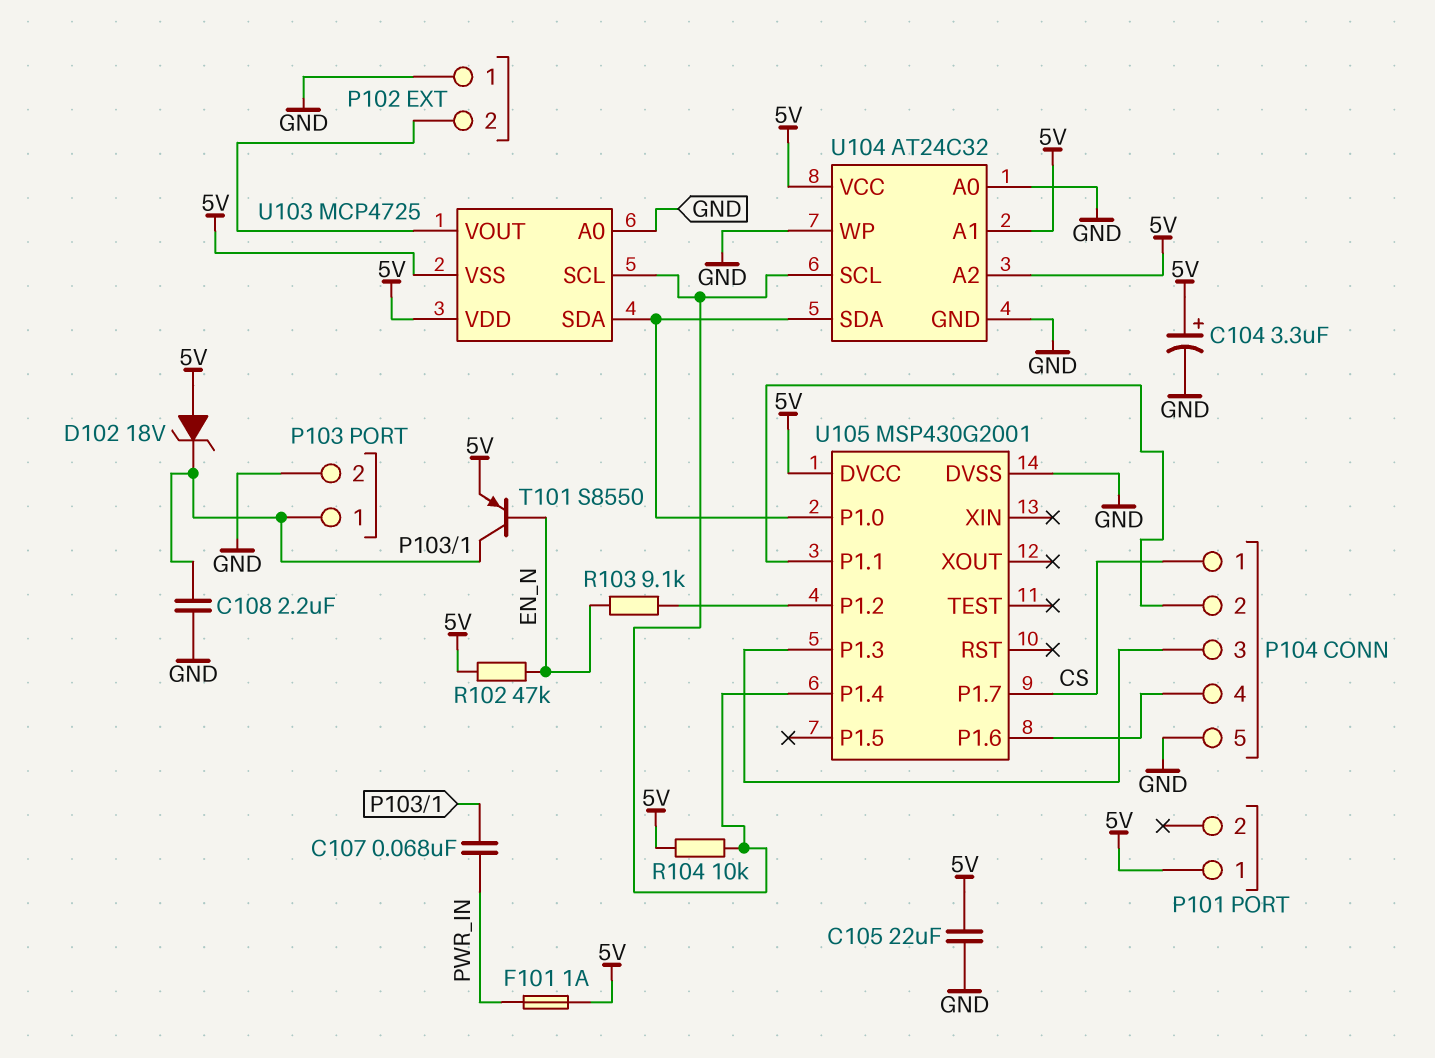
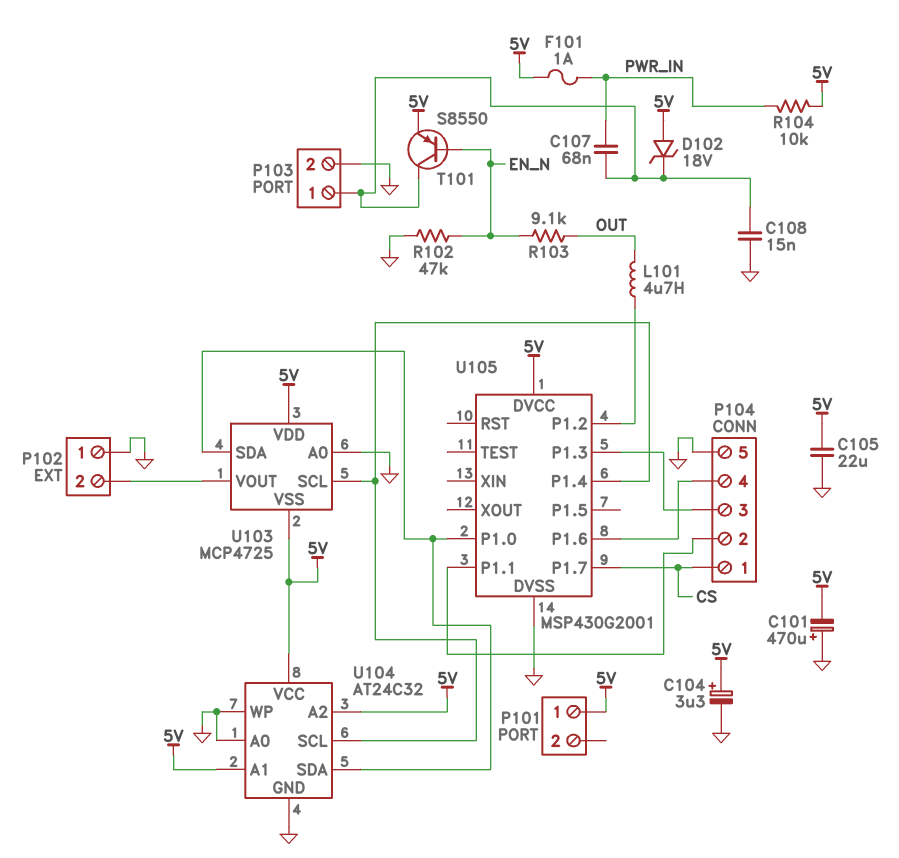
C101: none -> 470uF (plus GND, minus 5V)
C108: 2.2uF (GND, P103/1) -> 15nF (GND, P103/1)
L101: none -> 4.7uH (OUT, U105/P1.2)
R102: 47k (5V, EN_N) -> 47k (EN_N, GND)
R103: 9.1k (EN_N, U105/P1.2) -> 9.1k (EN_N, OUT)
R104: 10k (5V, U103/SCL) -> 10k (5V, PWR_IN)

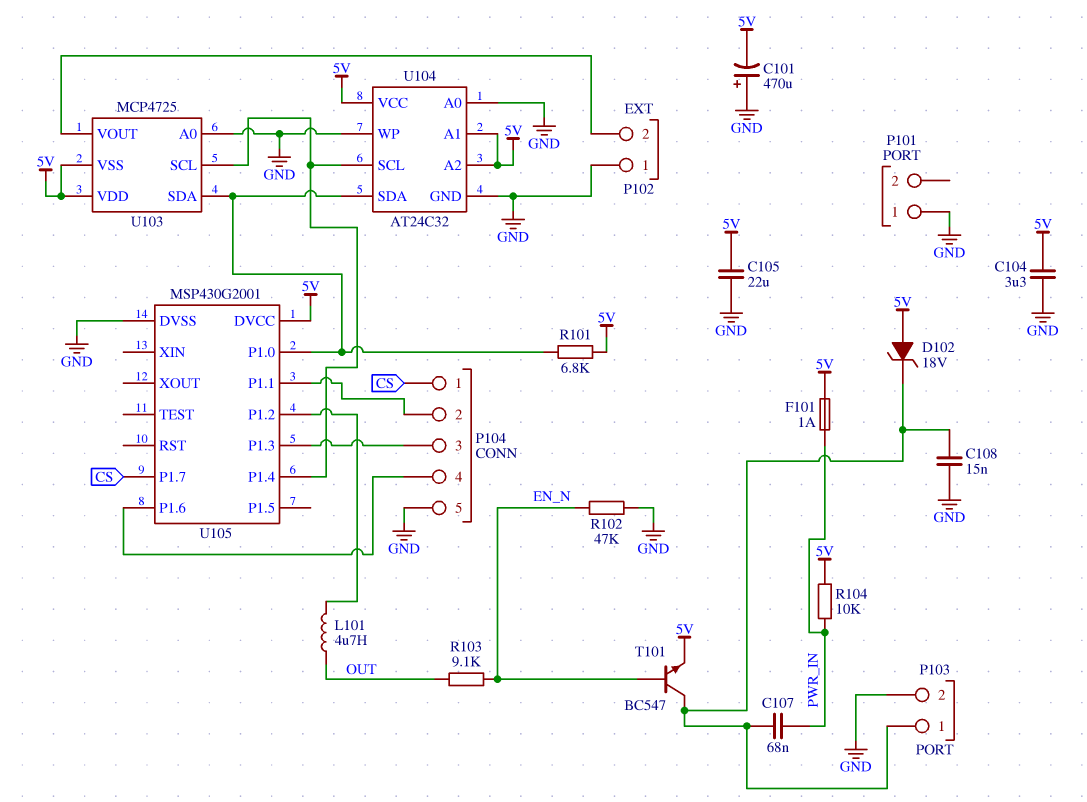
C104: 3.3uF (plus 5V, minus GND) -> 3.3uF (5V, GND)
P101 pin 1: 5V -> GND
R101: none -> 6.8k (5V, U103/SDA)
T101: PNP S8550 (B EN_N, C P103/1, E 5V) -> NPN BC547 (B EN_N, C P103/1, E 5V)

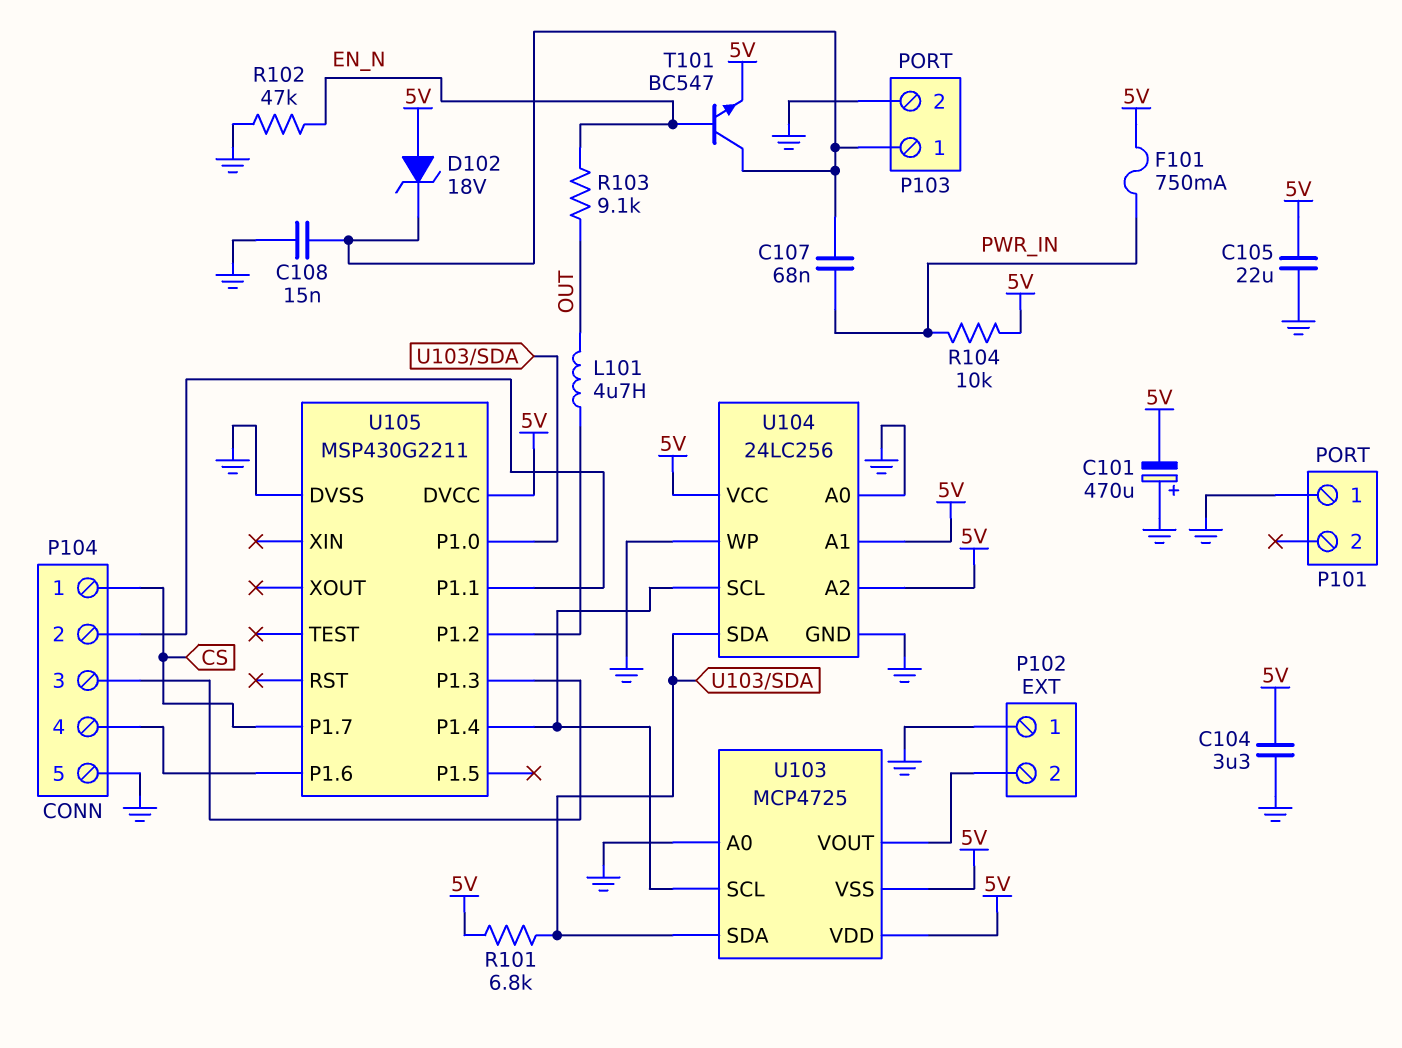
F101: 1A (5V, PWR_IN) -> 750mA (5V, PWR_IN)
U104: AT24C32 -> 24LC256
U105: MSP430G2001 -> MSP430G2211

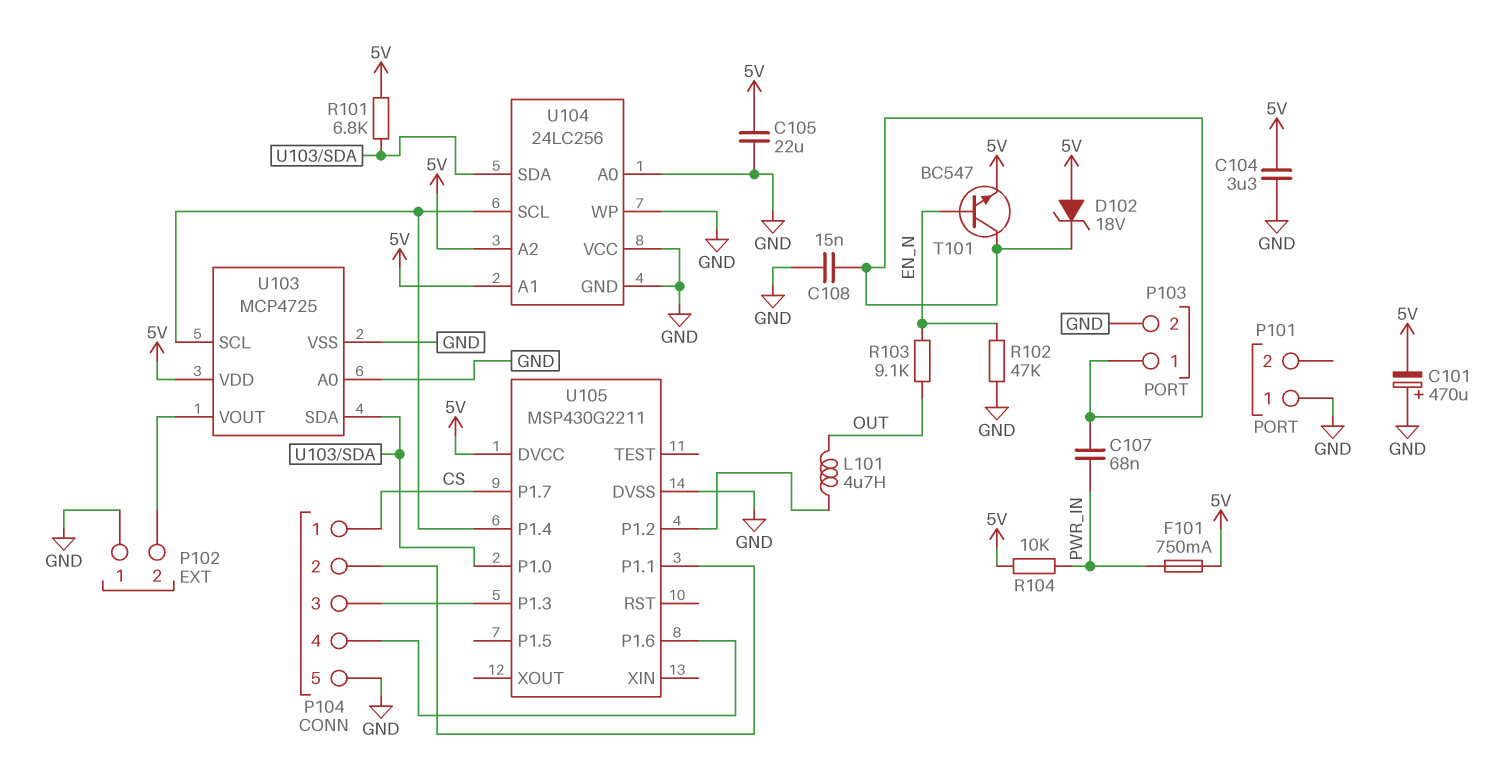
U103 pin VSS: 5V -> GND
U104 pin VCC: 5V -> GND

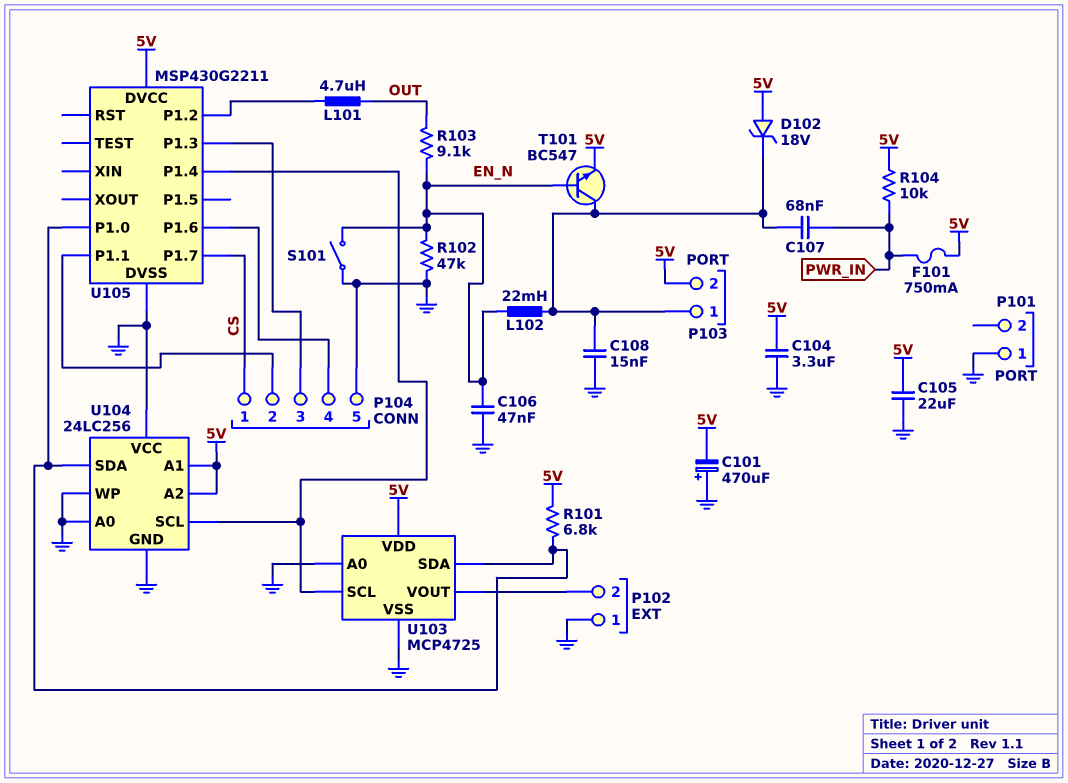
C106: none -> 47nF (EN_N, GND)
L102: none -> 22mH (EN_N, P103/1)
P103 pin 2: GND -> 5V
S101: none -> switch (EN_N, GND)

